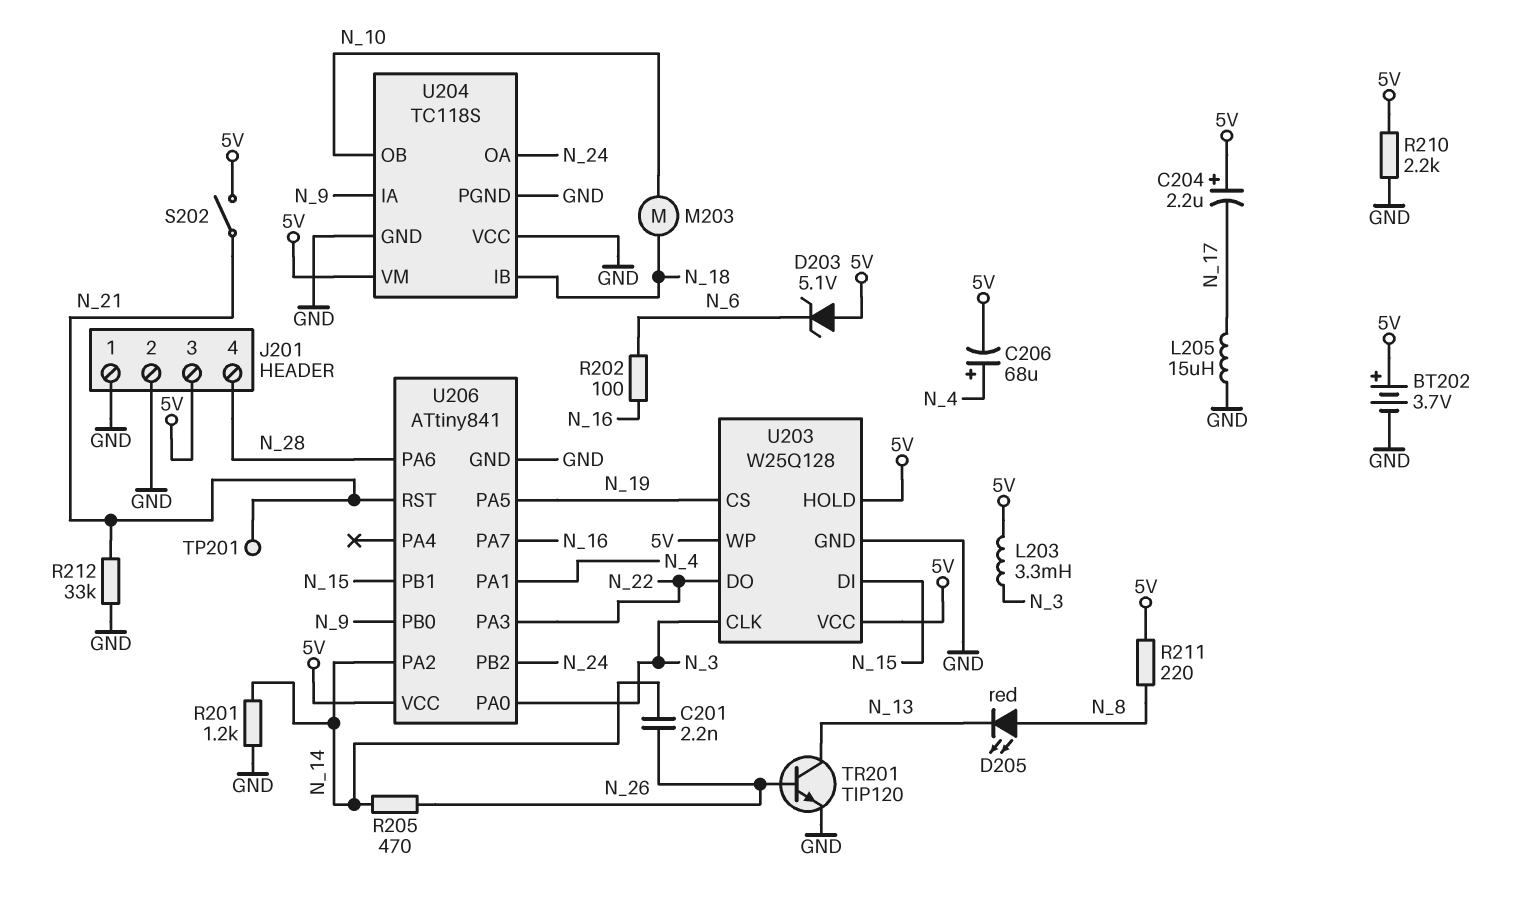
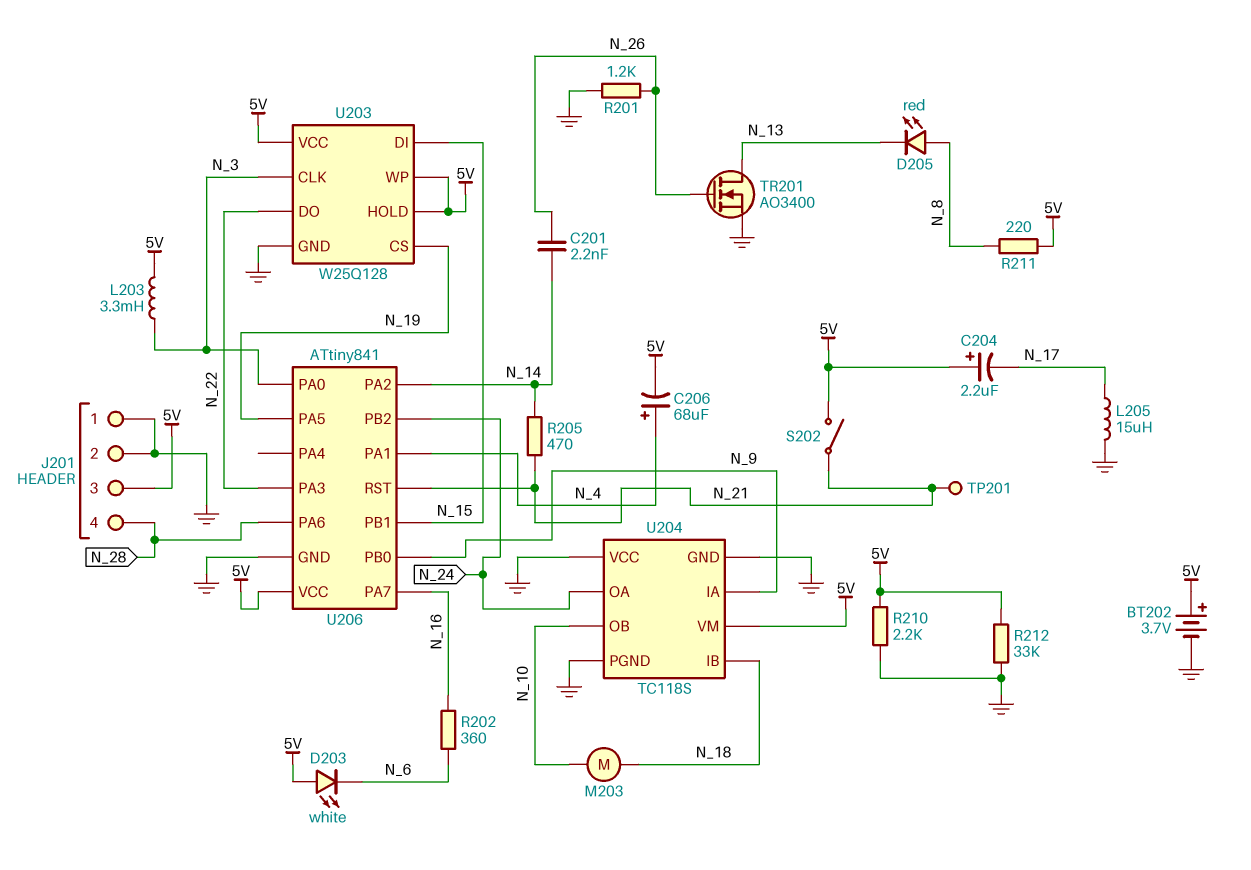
D203: zener 5.1V (A 5V, K N_6) -> LED white (A 5V, K N_6)
R201: 1.2k (GND, N_14) -> 1.2k (GND, N_26)
R202: 100 (N_6, N_16) -> 360 (N_6, N_16)
R205: 470 (N_14, N_26) -> 470 (N_14, N_21)
R212: 33k (GND, N_21) -> 33k (5V, GND)
TR201: NPN TIP120 (B N_26, C N_13, E GND) -> NMOS AO3400 (G N_26, D N_13, S GND)

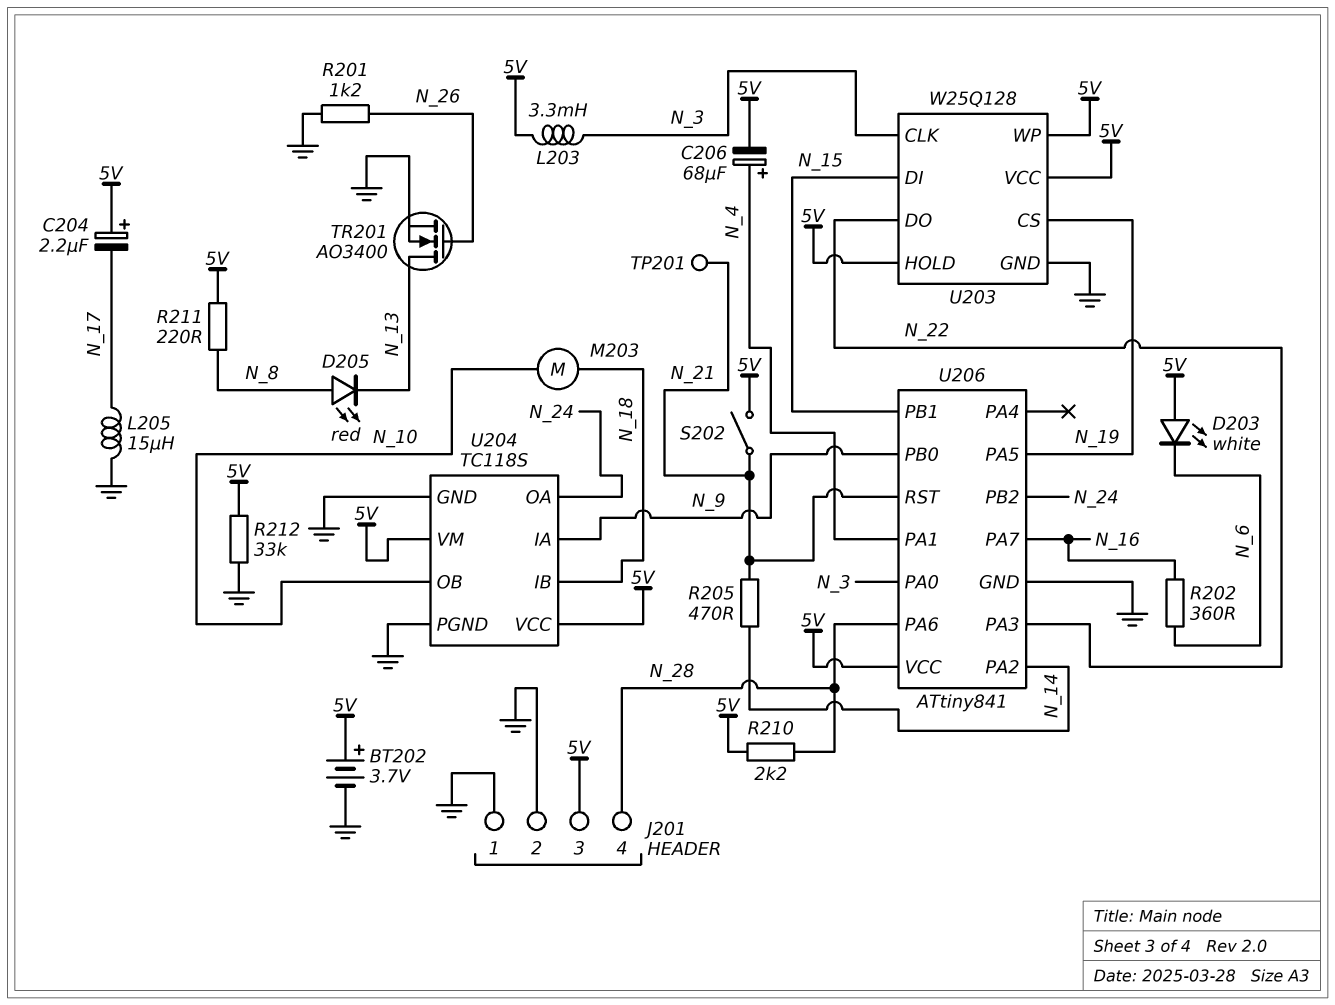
C201: 2.2nF (N_14, N_26) -> none
R210: 2.2k (5V, GND) -> 2.2k (5V, N_28)
U204 pin VCC: GND -> 5V

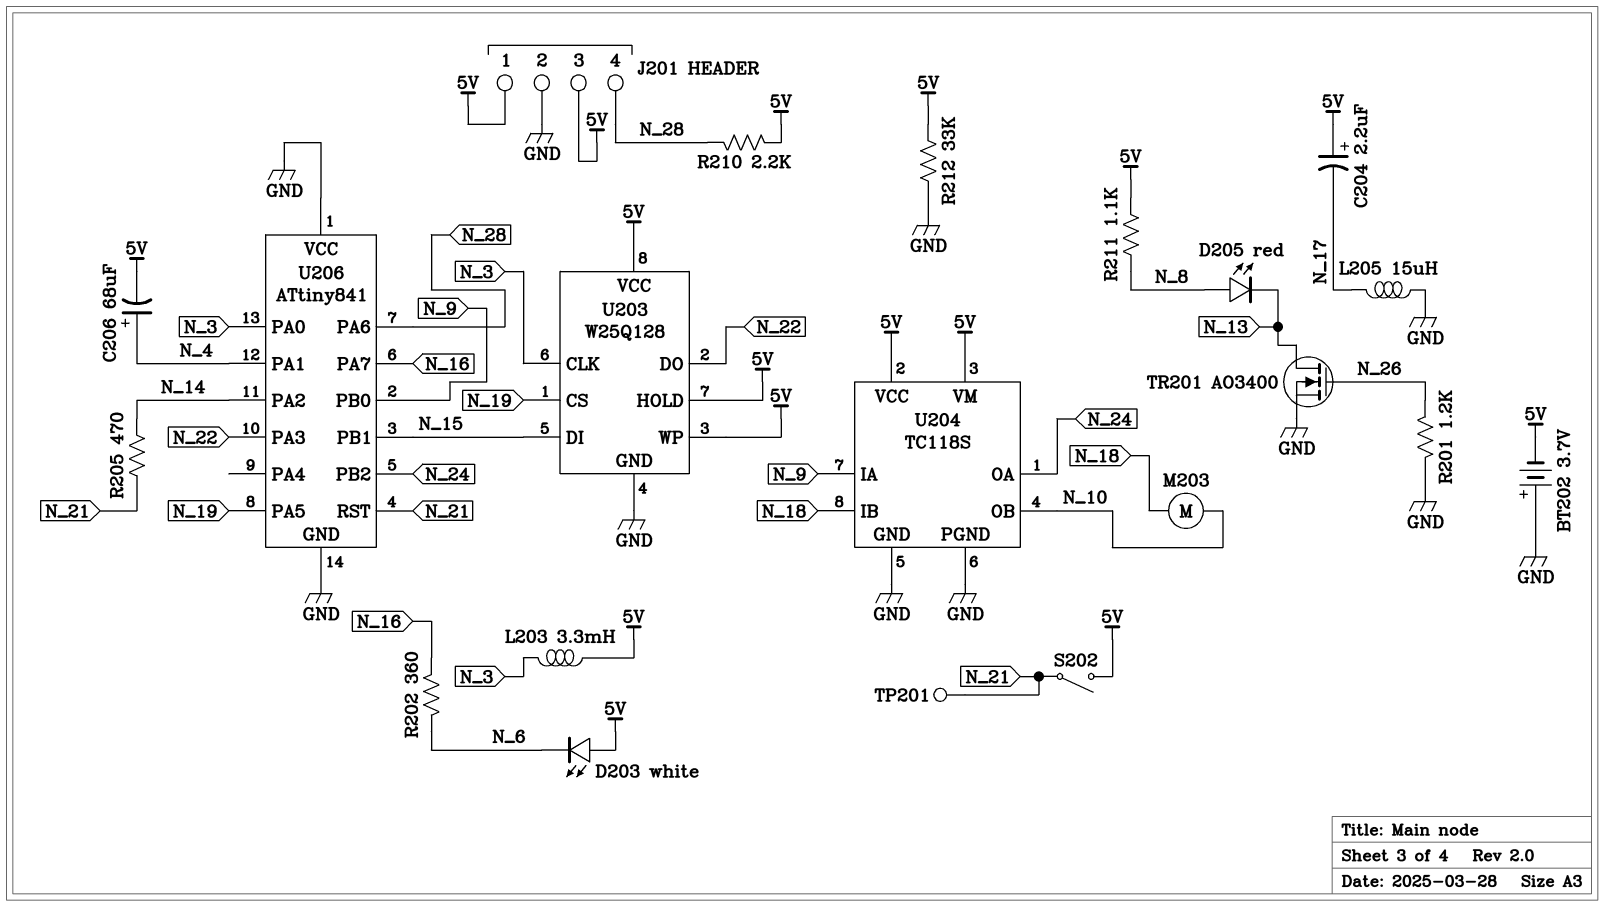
BT202: 3.7V (plus 5V, minus GND) -> 3.7V (plus GND, minus 5V)
J201 pin 1: GND -> 5V
R211: 220 (5V, N_8) -> 1.1k (5V, N_8)
U206 pin VCC: 5V -> GND

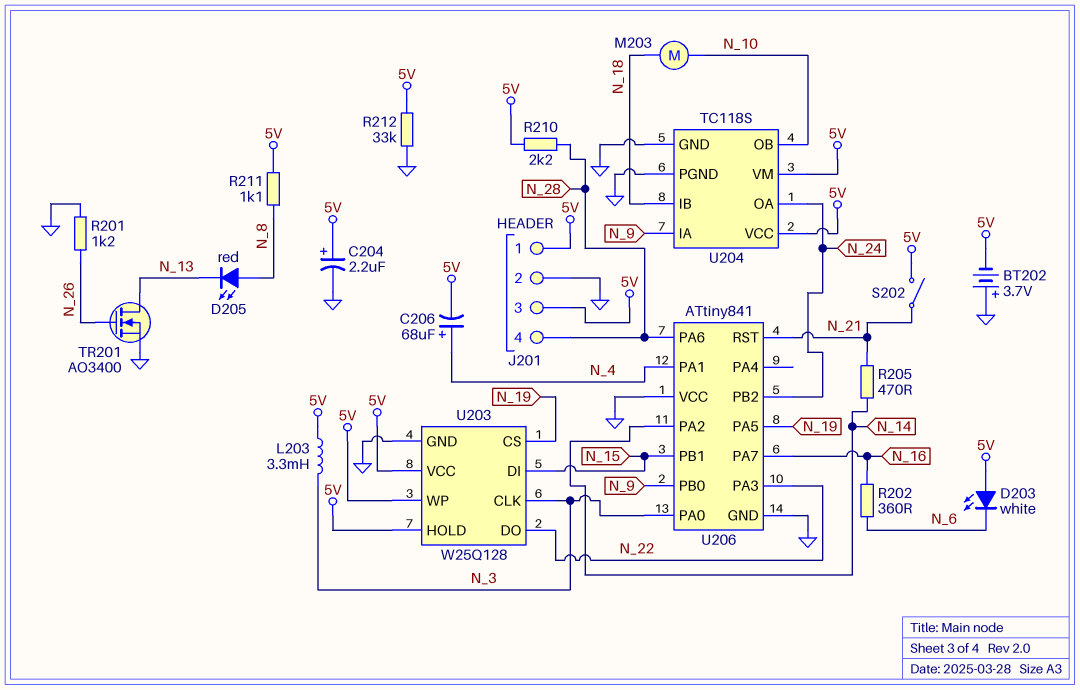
C204: 2.2uF (plus 5V, minus N_17) -> 2.2uF (plus 5V, minus GND)
L205: 15uH (GND, N_17) -> none
TP201: test point (N_21) -> none

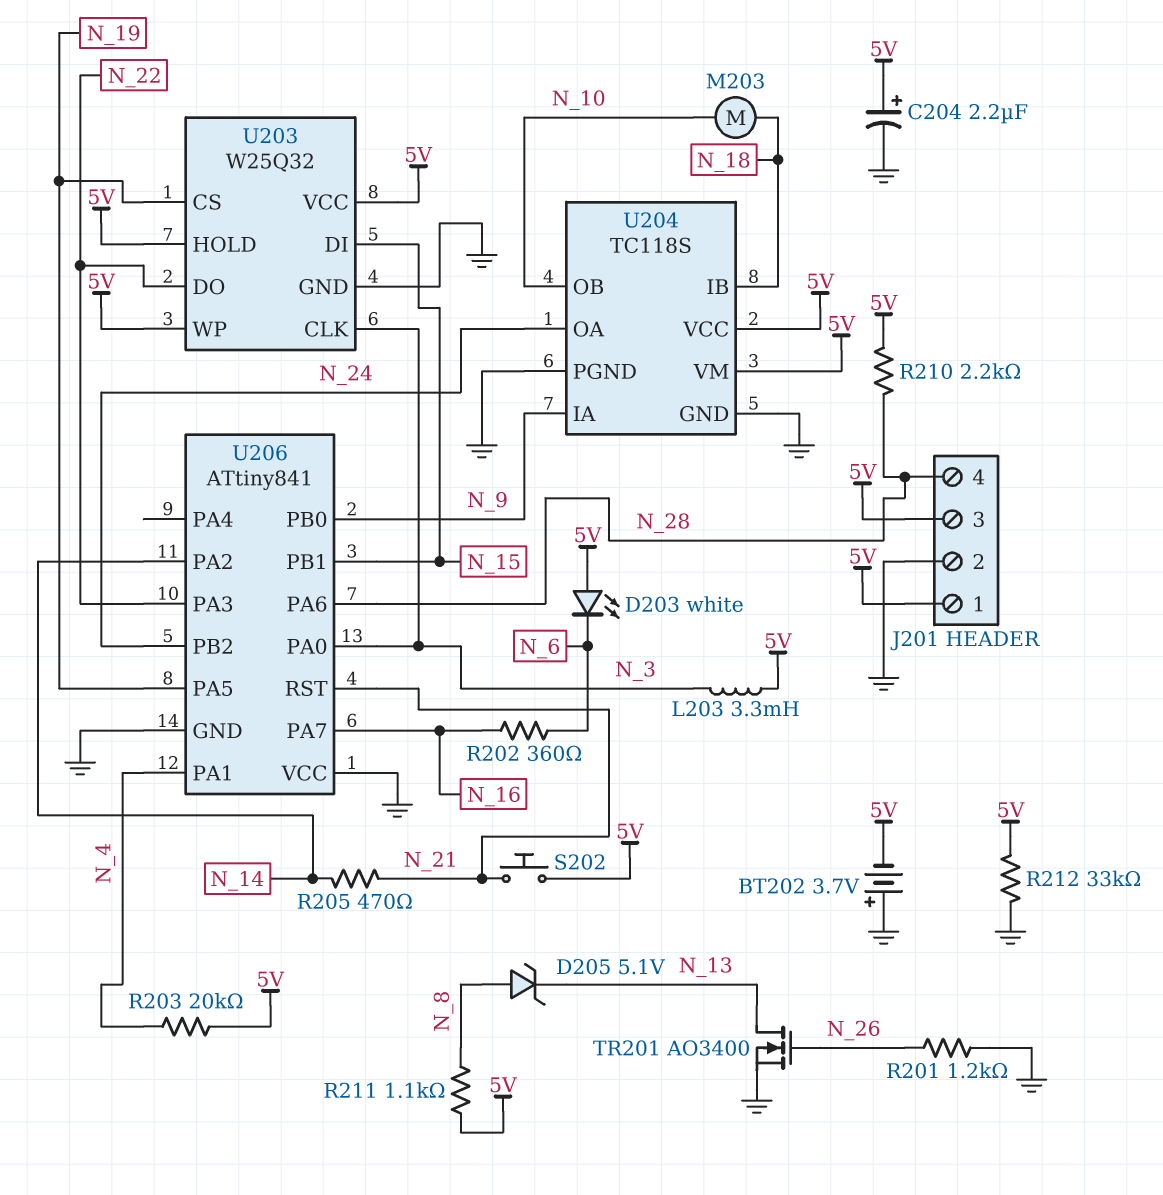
C206: 68uF (plus N_4, minus 5V) -> none
D205: LED red (A N_8, K N_13) -> zener 5.1V (A N_8, K N_13)
R203: none -> 20k (5V, N_4)
S202: switch (5V, N_21) -> button (5V, N_21)
U203: W25Q128 -> W25Q32

